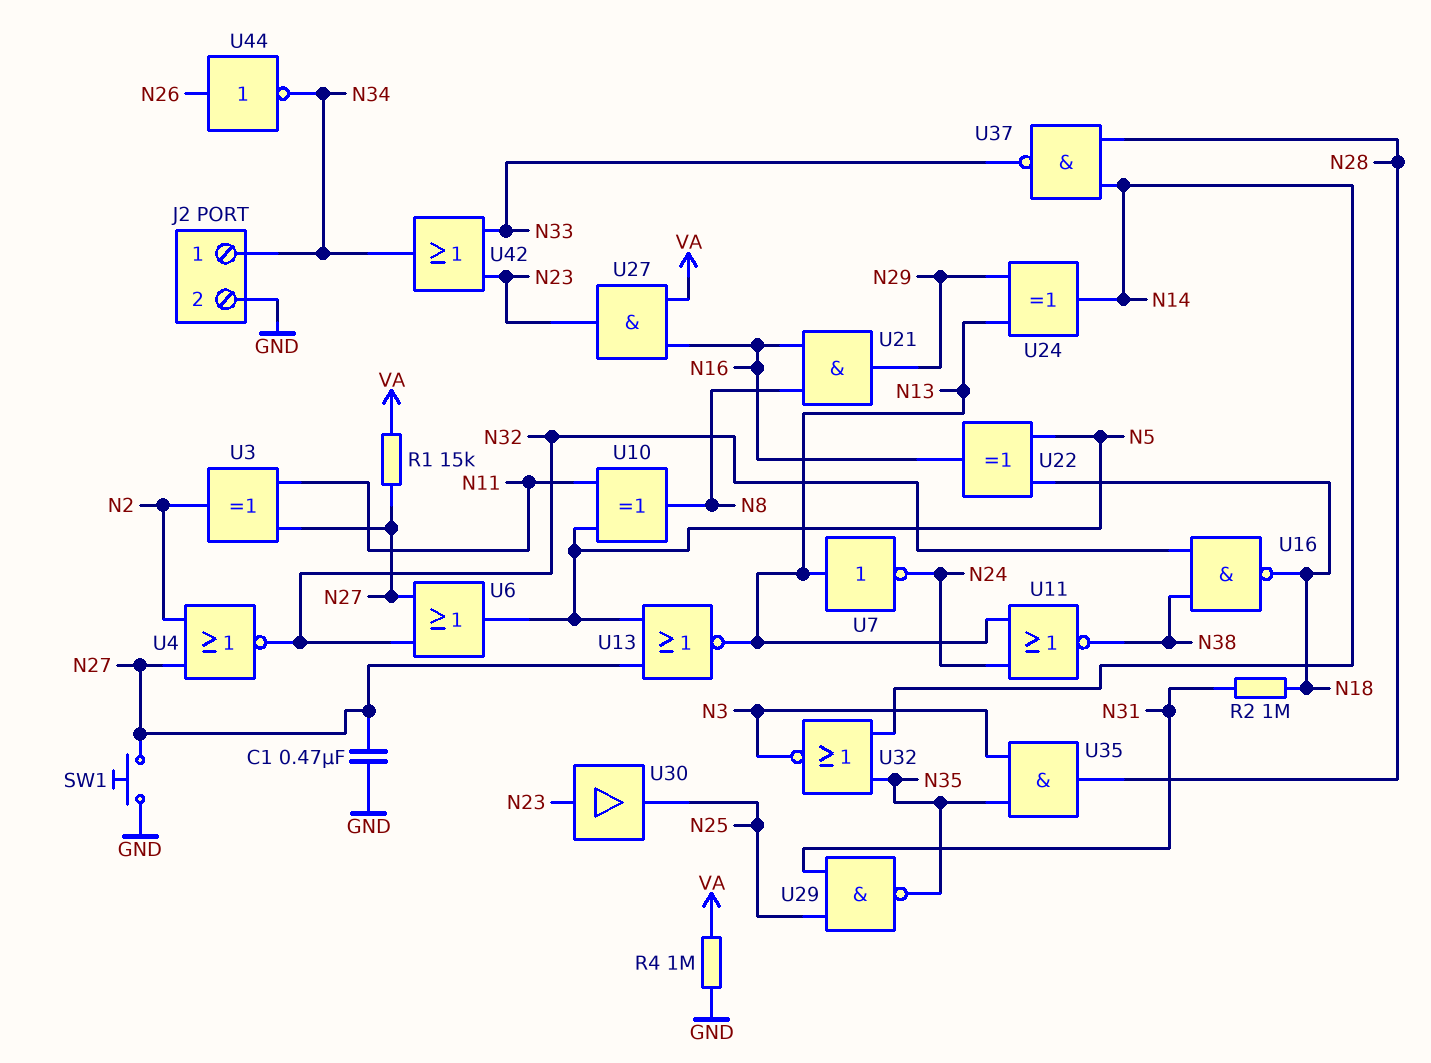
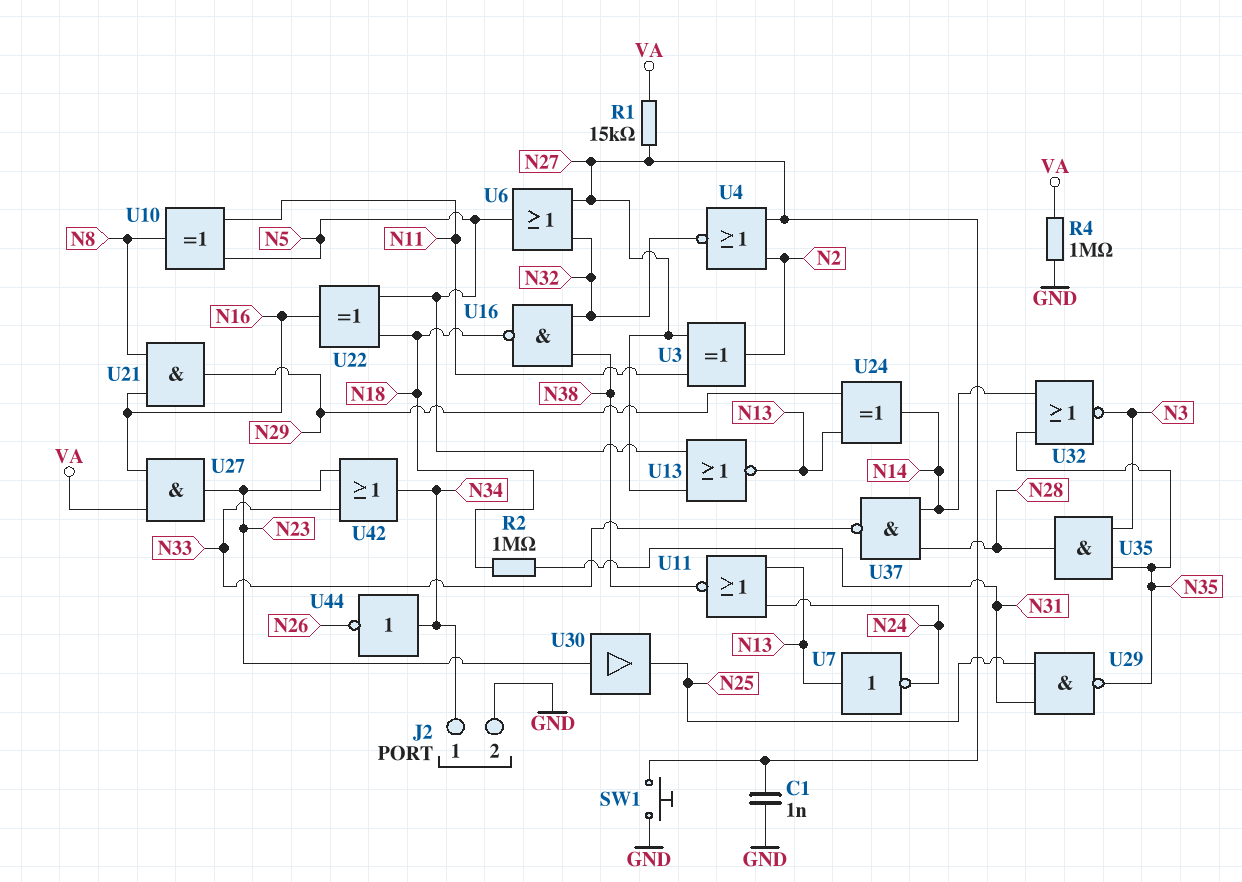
C1: 470nF (GND, N27) -> 1nF (GND, N27)
U44: NOT (in N26, out N34) -> NOT (in N34, out N26)

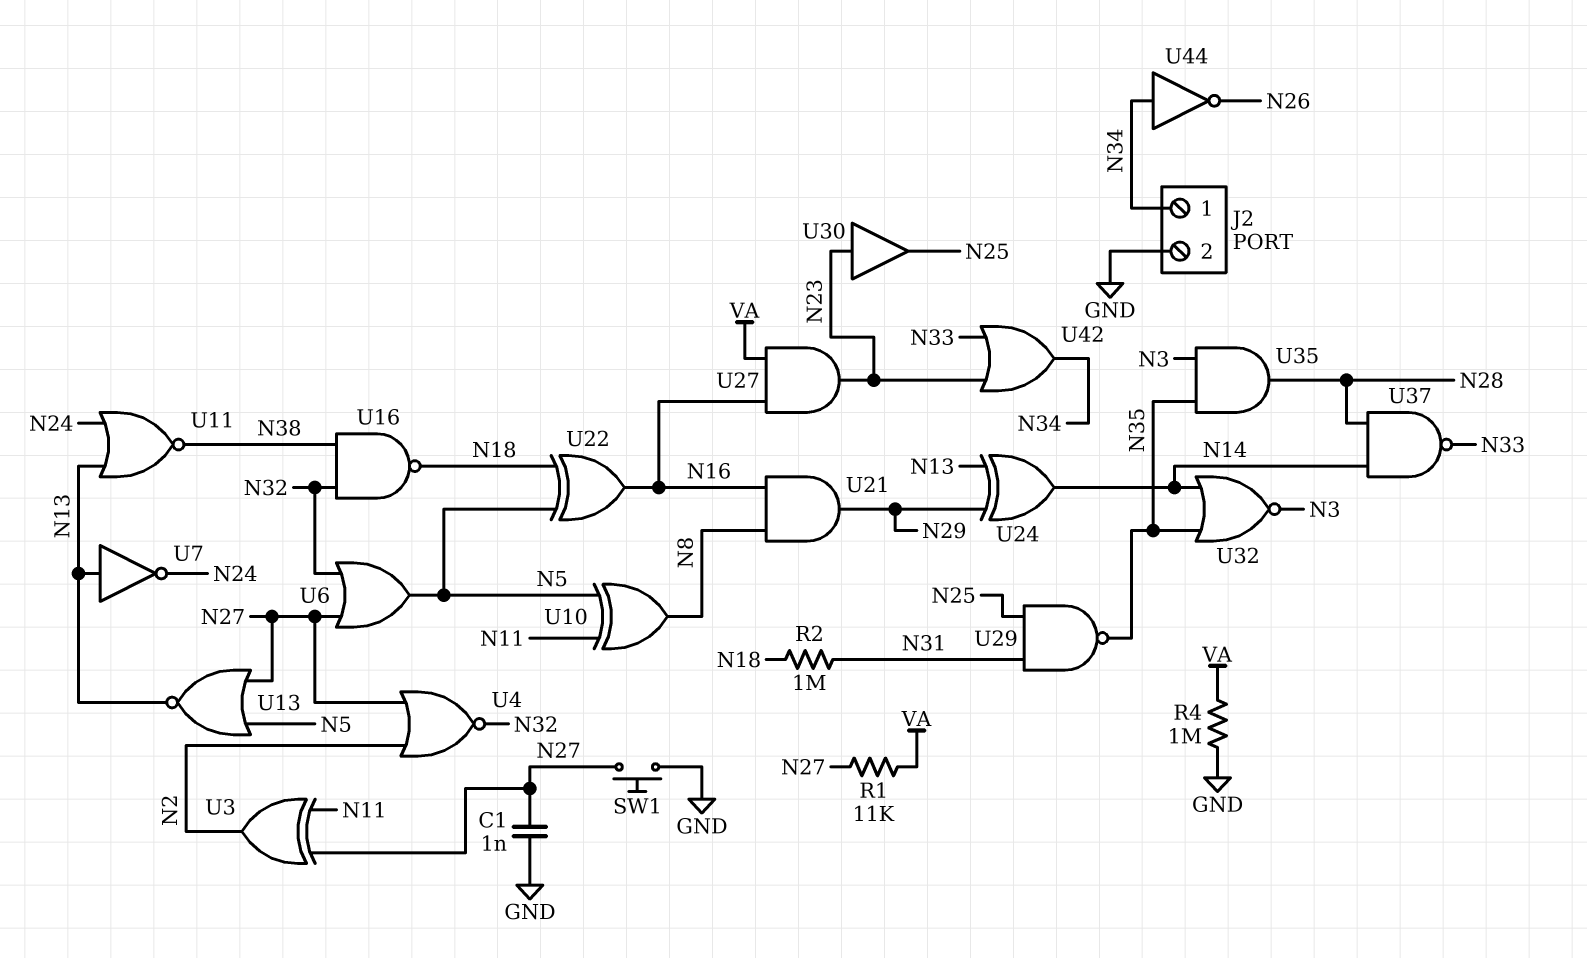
R1: 15k (N27, VA) -> 11k (N27, VA)

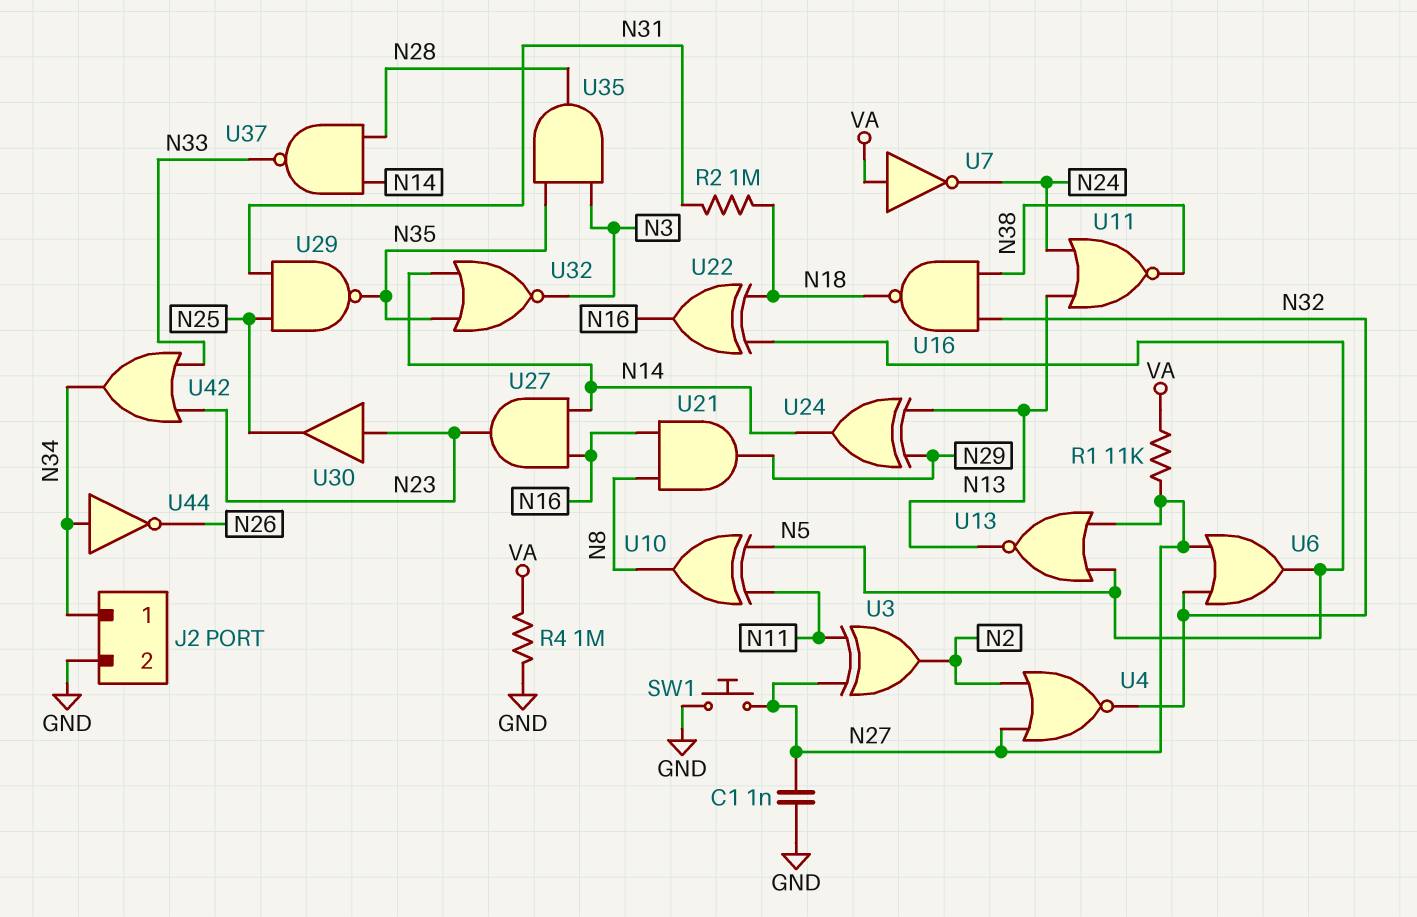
U7: NOT (in N13, out N24) -> NOT (in VA, out N24)
U27: AND (in N16, in VA, out N23) -> AND (in N14, in N16, out N23)

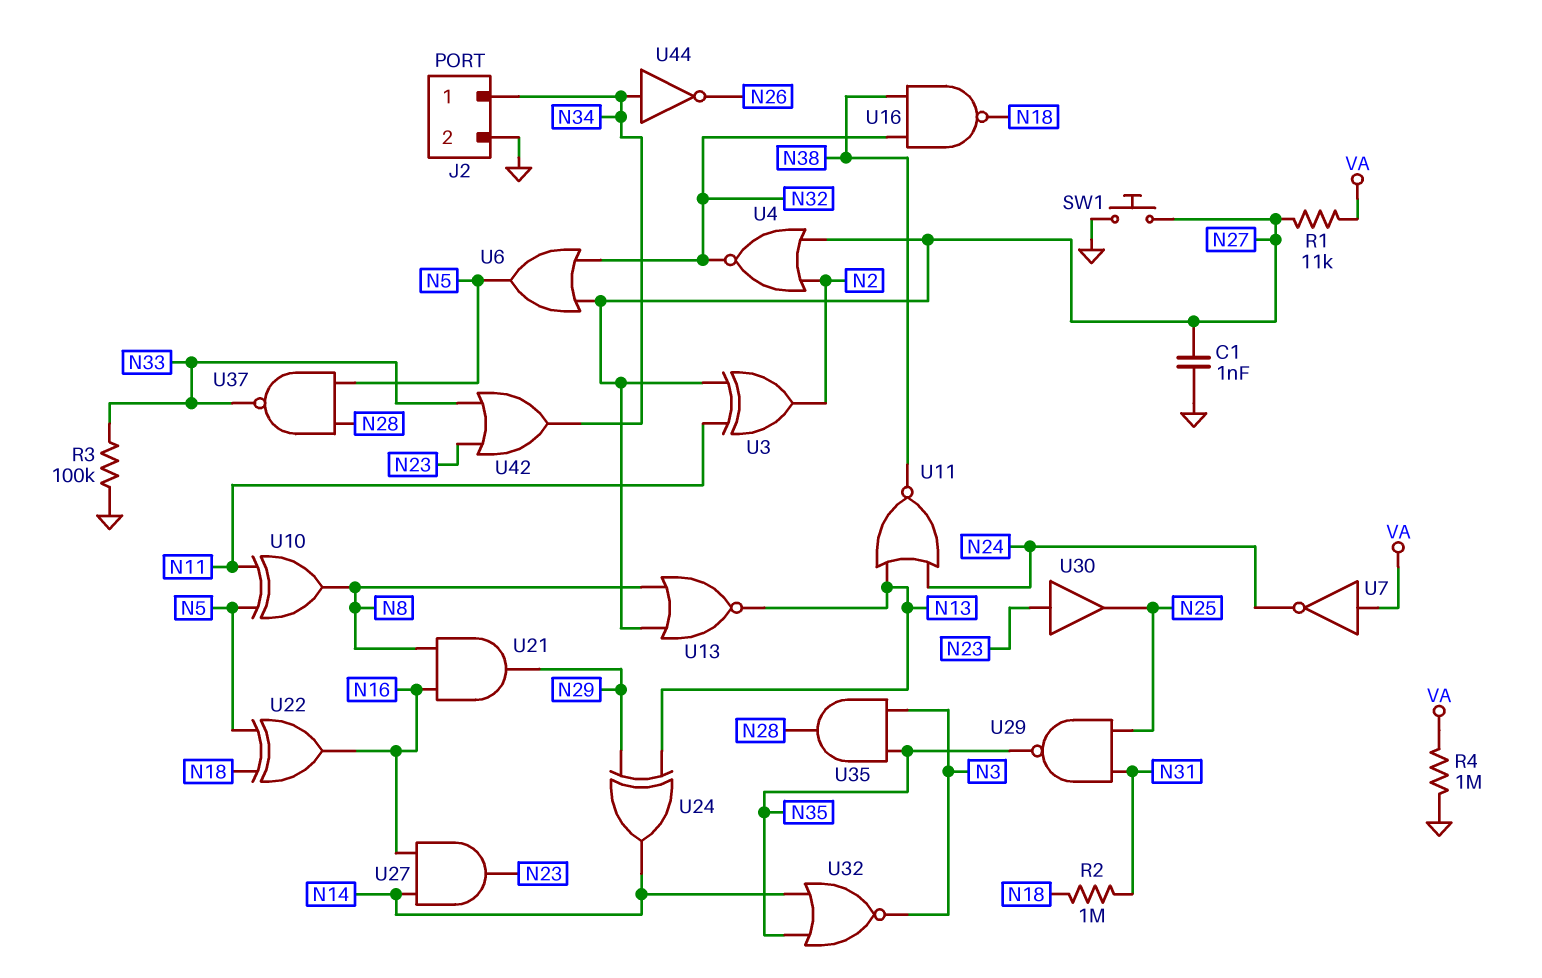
R3: none -> 100k (GND, N33)
U13: NOR (in N5, in N27, out N13) -> NOR (in N8, in N27, out N13)
U37: NAND (in N14, in N28, out N33) -> NAND (in N5, in N28, out N33)

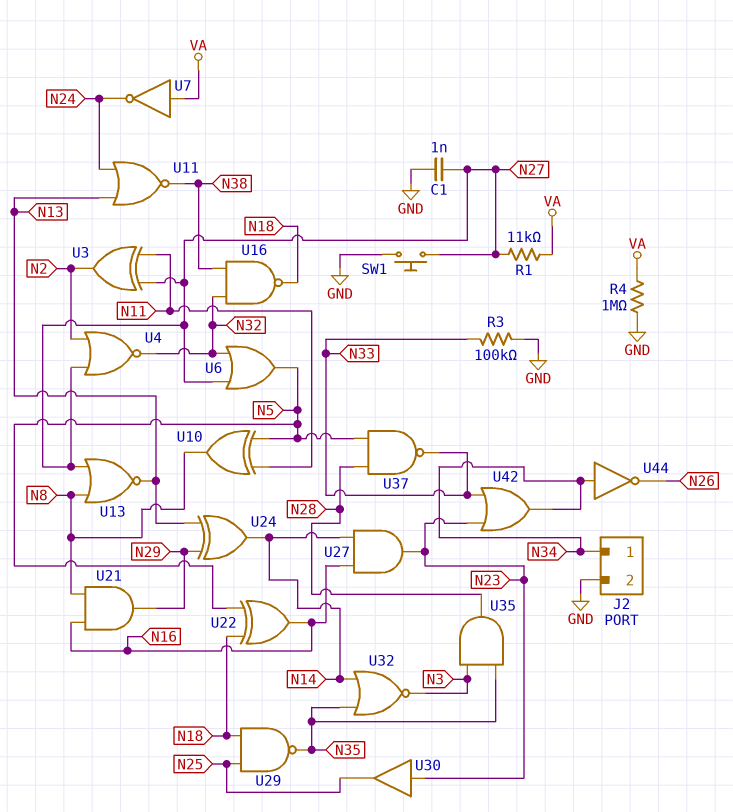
R2: 1M (N18, N31) -> none
U29: NAND (in N25, in N31, out N35) -> NAND (in N18, in N25, out N35)

